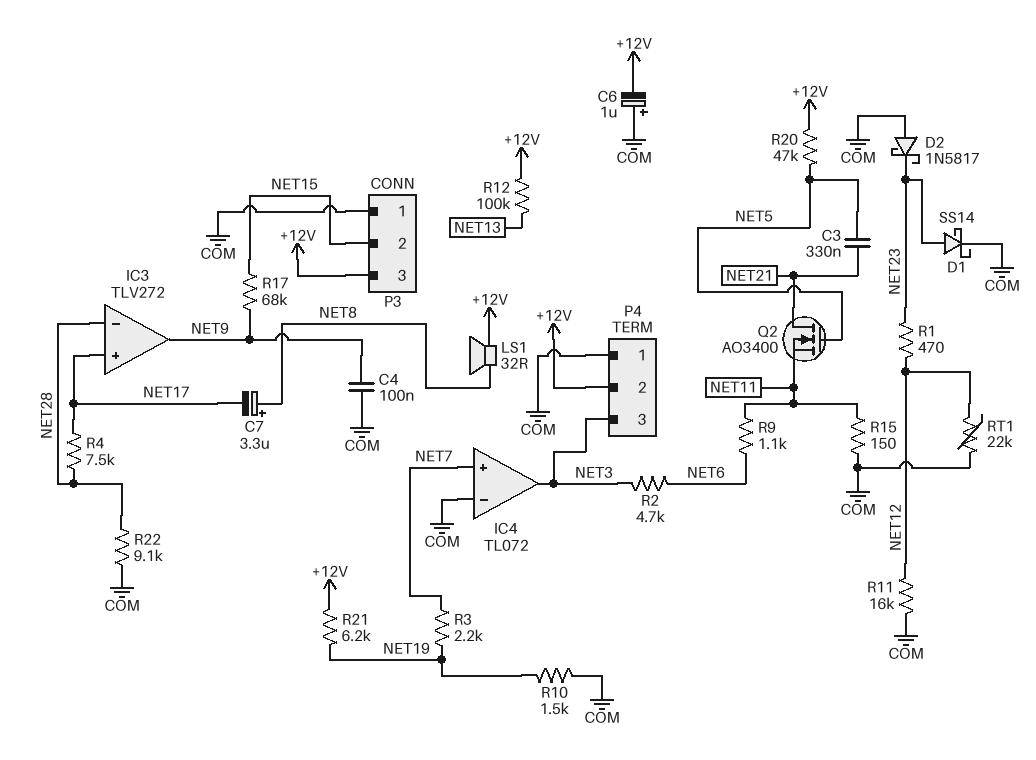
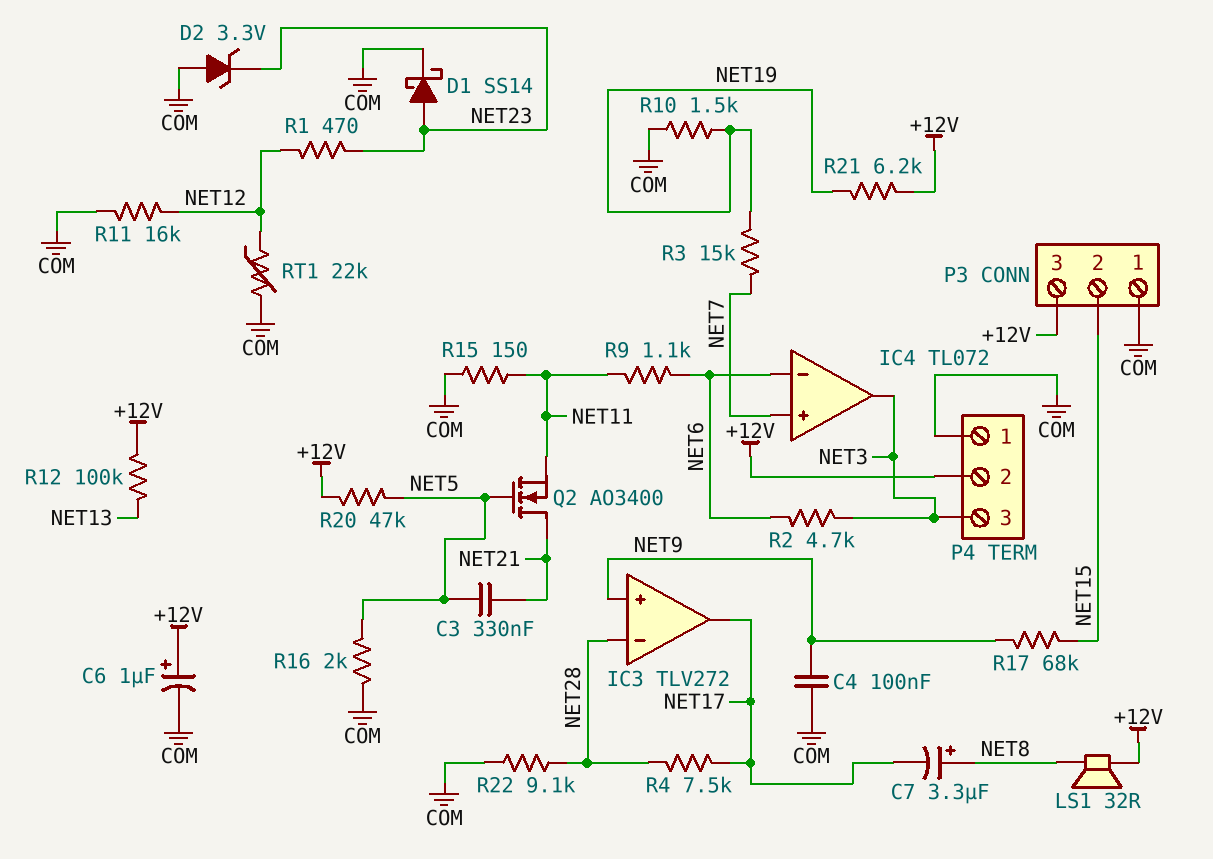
C6: 1uF (plus COM, minus +12V) -> 1uF (plus +12V, minus COM)
D2: schottky 1N5817 (A COM, K NET23) -> zener 3.3V (A COM, K NET23)
IC3 pin in+: NET17 -> NET9
IC3 pin out: NET9 -> NET17
IC4 pin in-: COM -> NET6
R3: 2.2k (NET7, NET19) -> 15k (NET7, NET19)
R16: none -> 2k (COM, NET5)

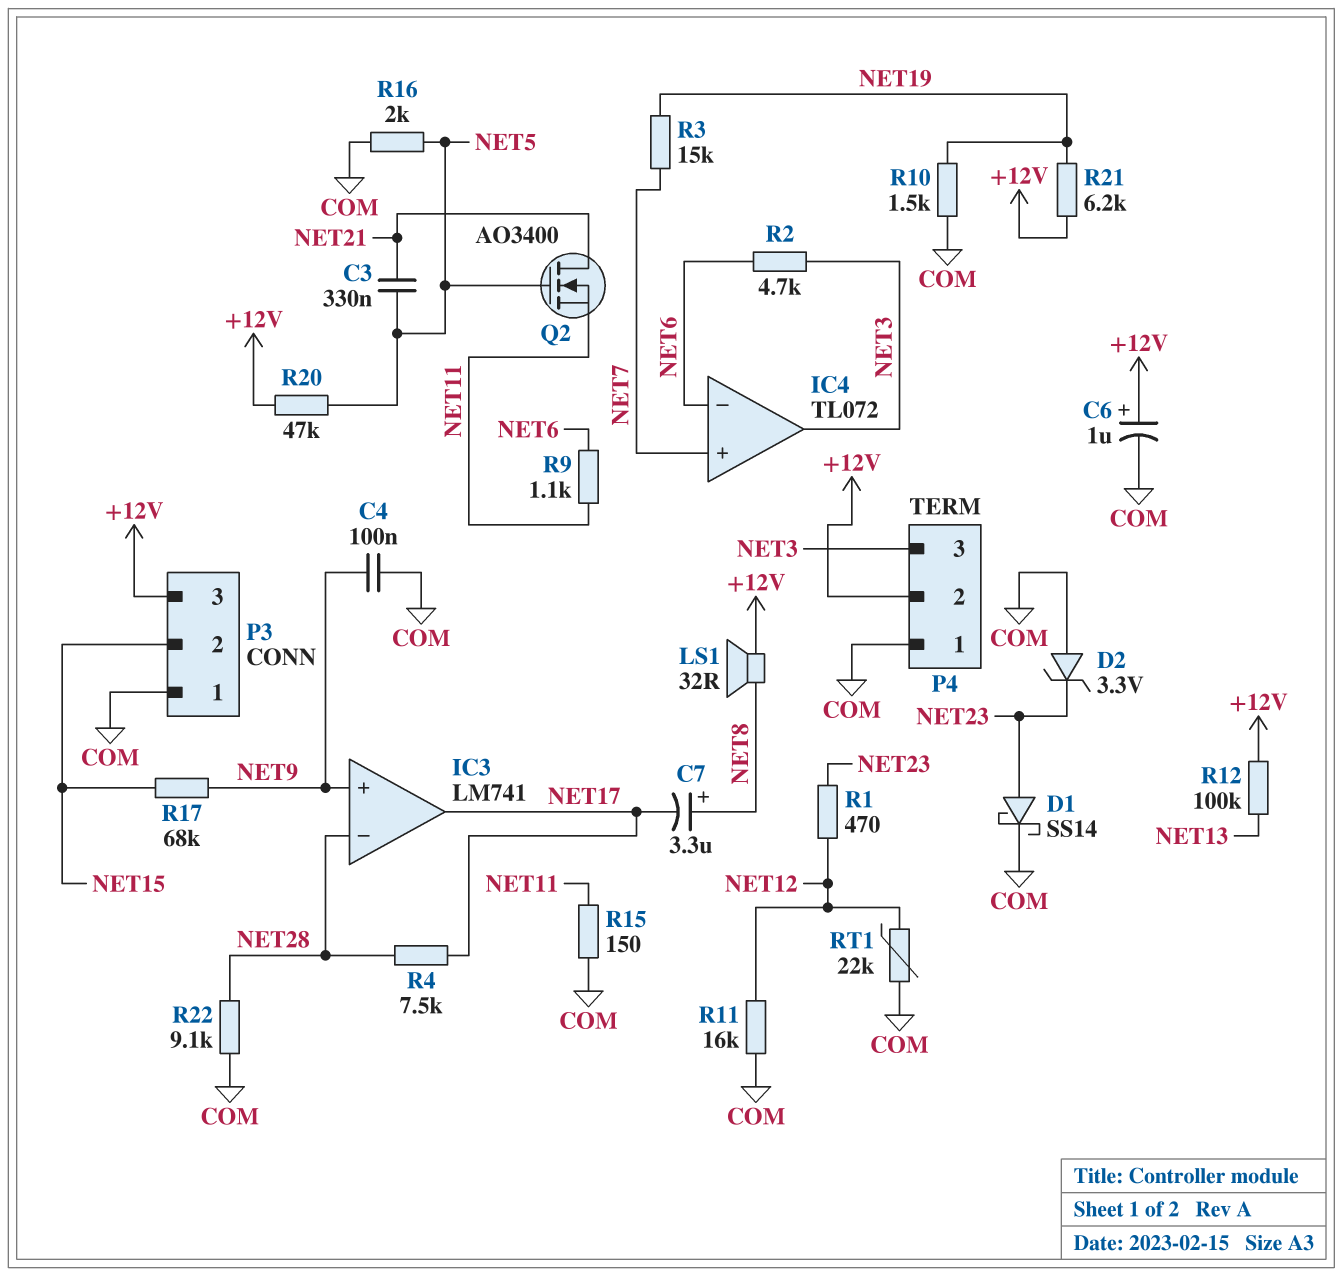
IC3: TLV272 -> LM741

